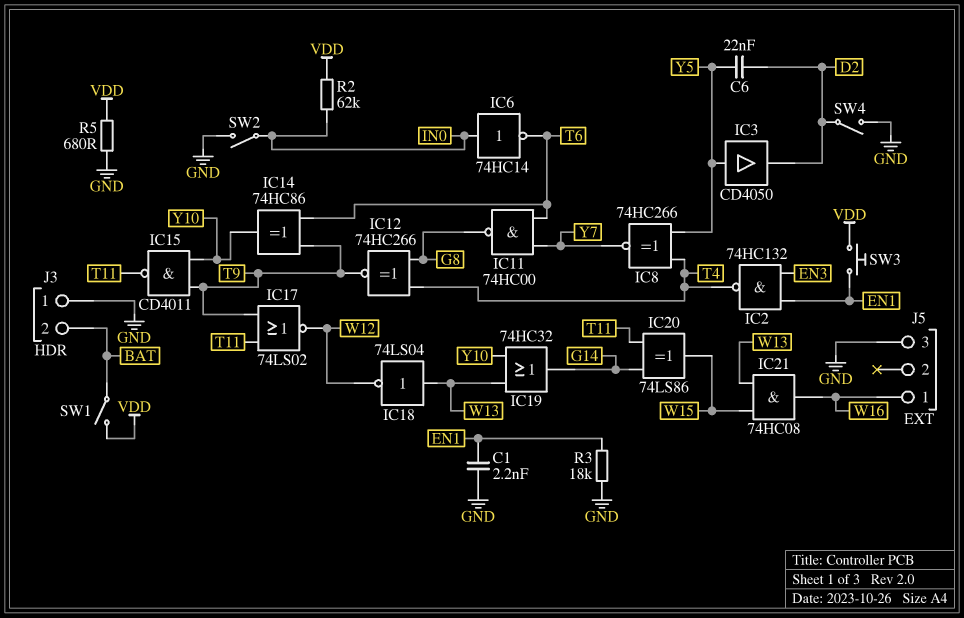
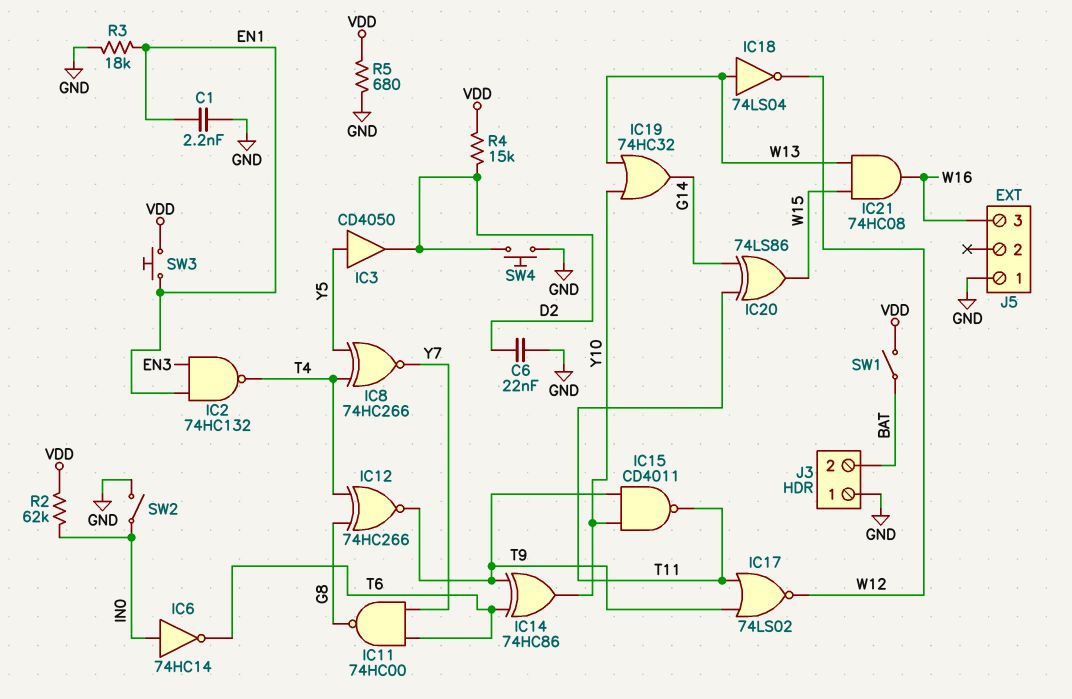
C6: 22nF (D2, Y5) -> 22nF (D2, GND)
J5 pin 1: W16 -> GND
J5 pin 3: GND -> W16
R4: none -> 15k (D2, VDD)
SW4: switch (D2, GND) -> button (D2, GND)

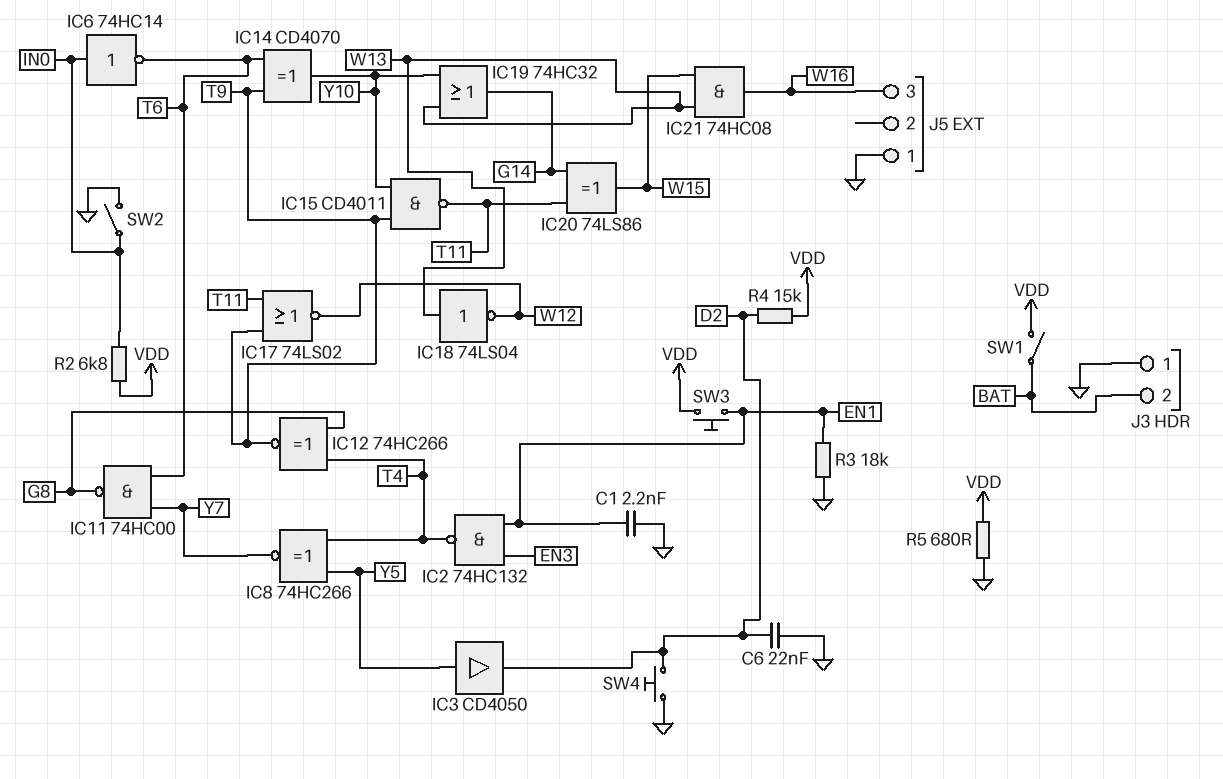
IC14: XOR 74HC86 (in T6, in T9, out Y10) -> XOR CD4070 (in T6, in T9, out Y10)
R2: 62k (IN0, VDD) -> 6.8k (IN0, VDD)

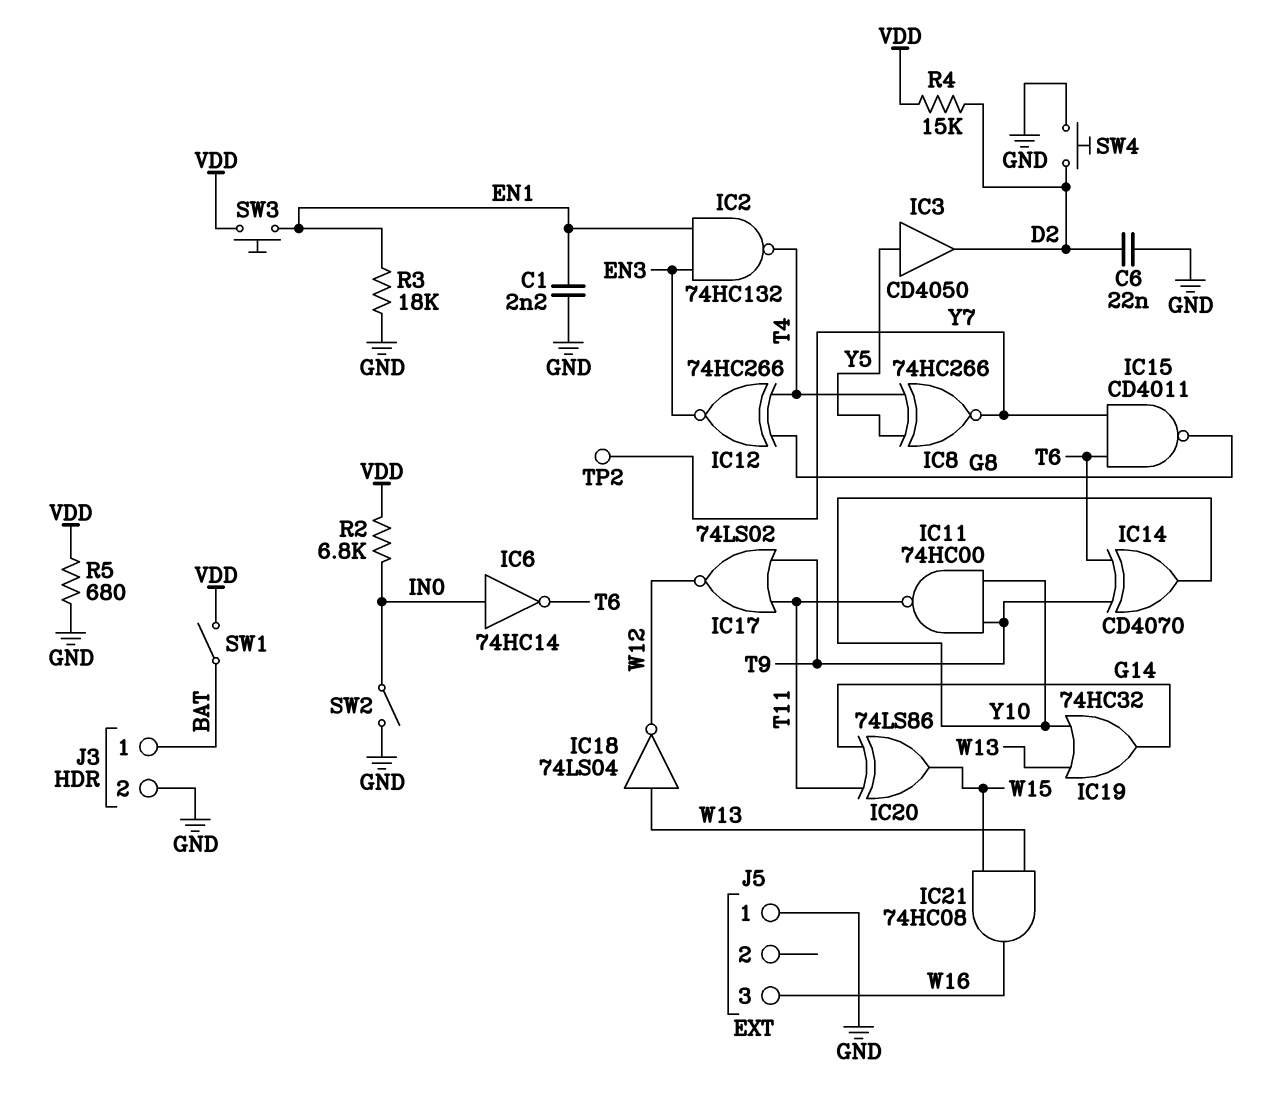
IC11: NAND 74HC00 (in T6, in Y7, out G8) -> NAND 74HC00 (in T9, in Y10, out T11)
IC12: XNOR 74HC266 (in G8, in T4, out T9) -> XNOR 74HC266 (in G8, in T4, out EN3)
IC15: NAND CD4011 (in T9, in Y10, out T11) -> NAND CD4011 (in T6, in Y7, out G8)
J3 pin 1: GND -> BAT
J3 pin 2: BAT -> GND
TP2: none -> test point (Y7)

